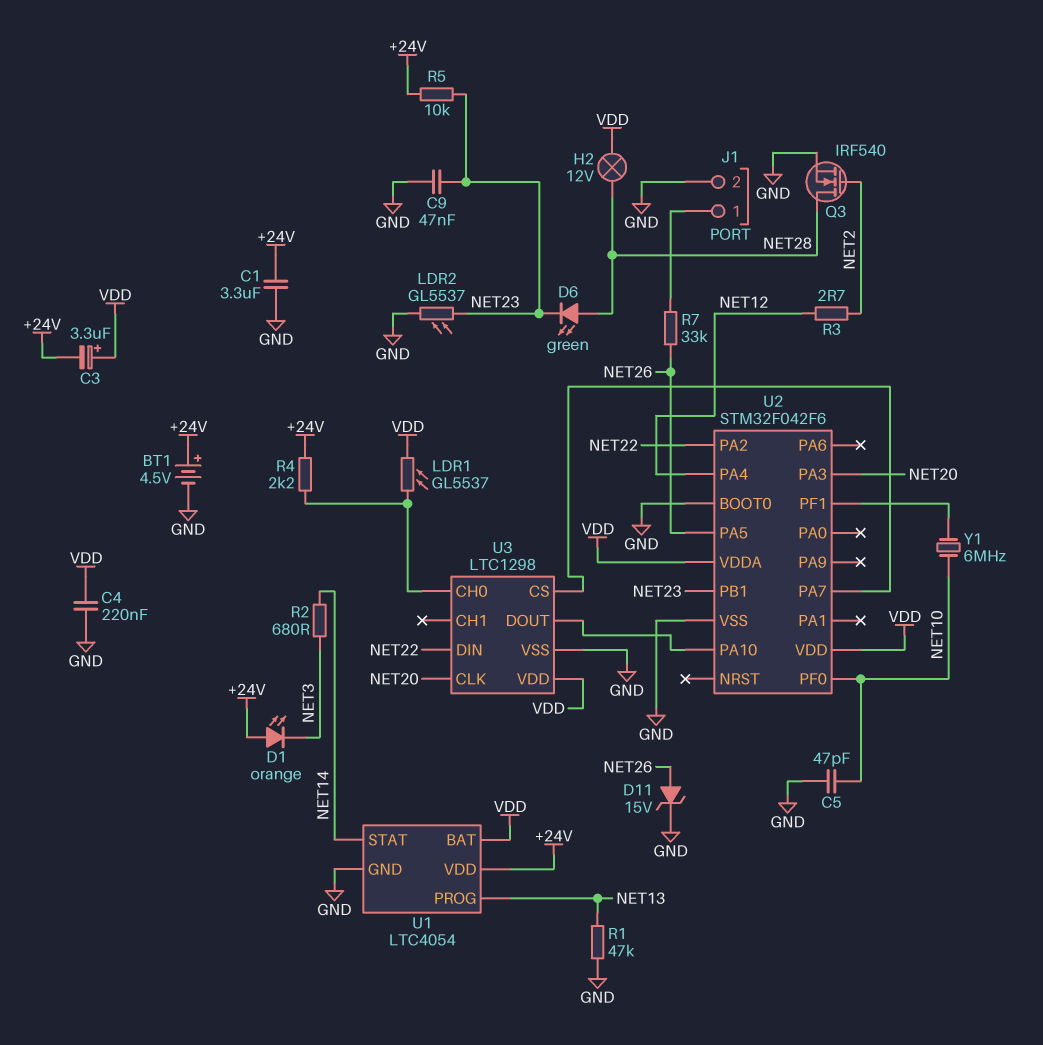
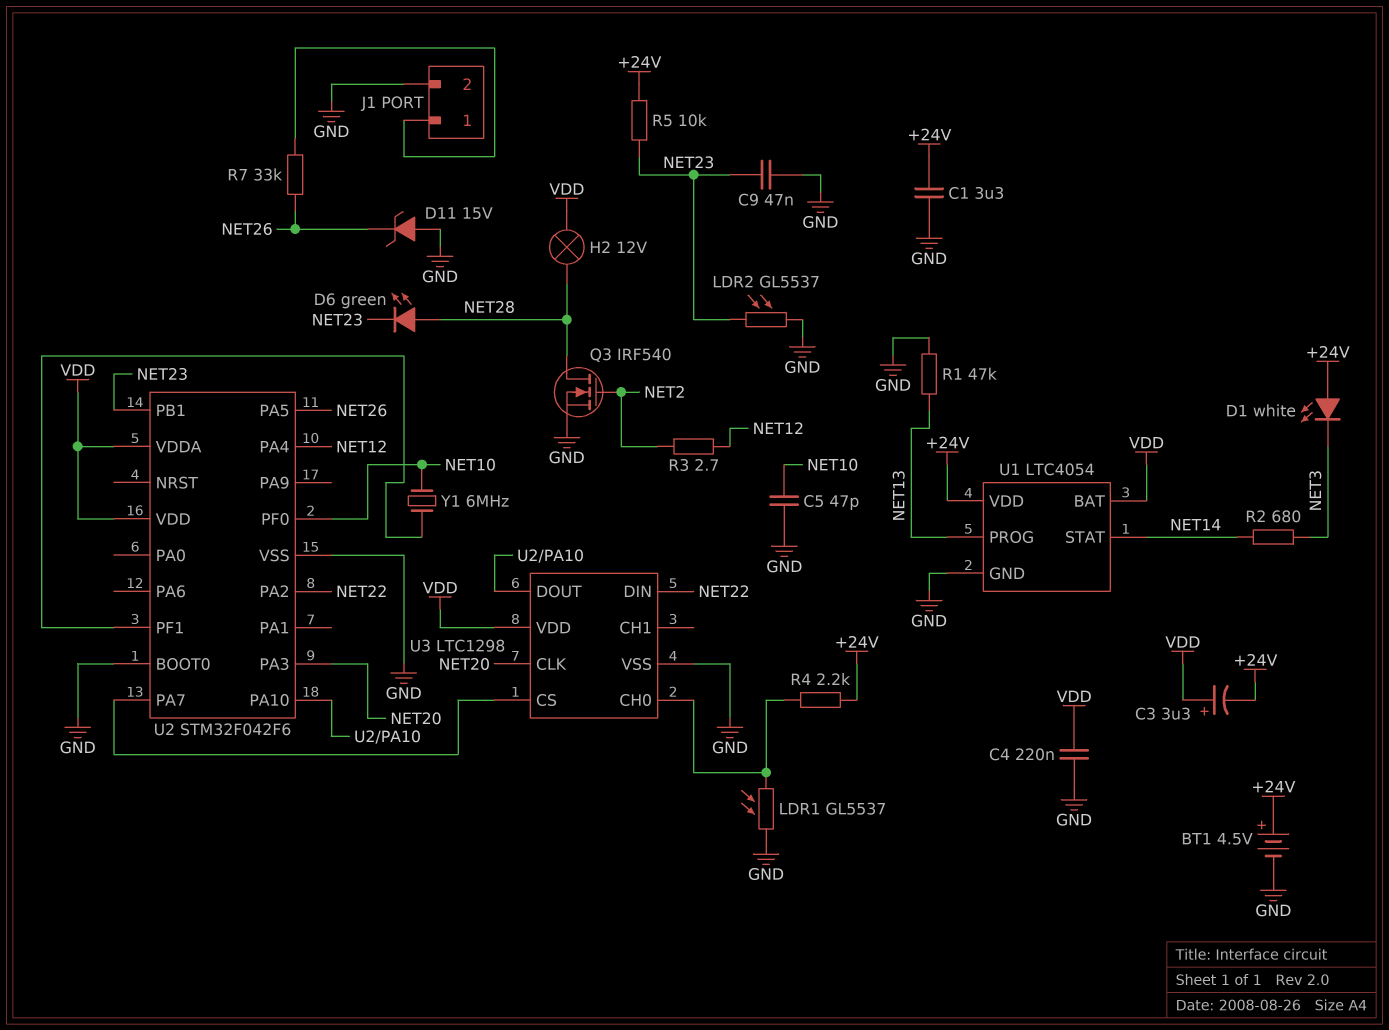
D1: LED orange (A +24V, K NET3) -> LED white (A +24V, K NET3)
D11: zener 15V (A NET26, K GND) -> zener 15V (A GND, K NET26)
LDR1: GL5537 (U3/CH0, VDD) -> GL5537 (GND, U3/CH0)

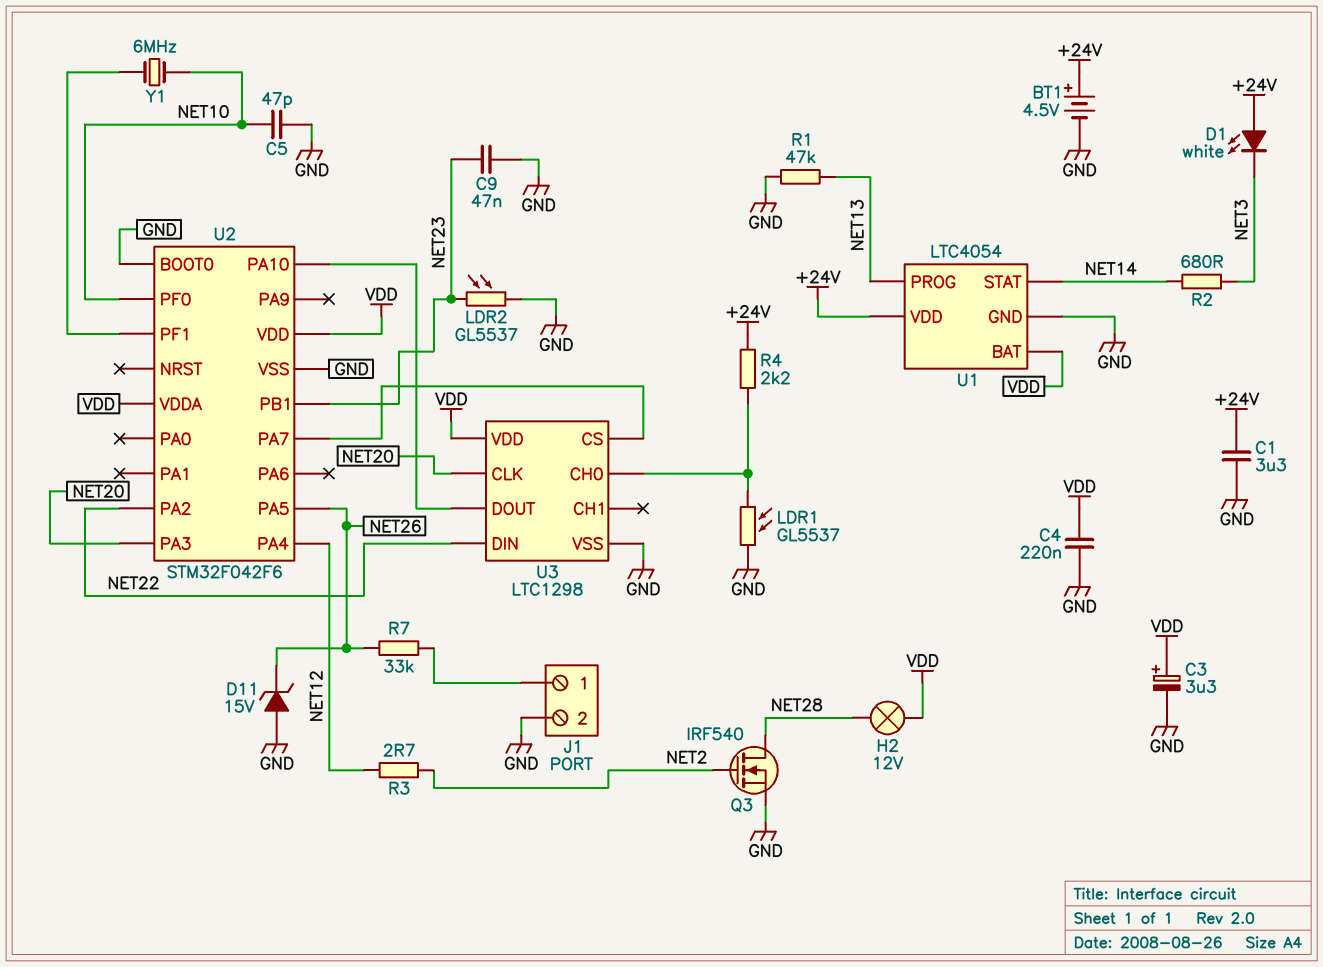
C3: 3.3uF (plus VDD, minus +24V) -> 3.3uF (plus VDD, minus GND)
D6: LED green (A NET28, K NET23) -> none
R5: 10k (+24V, NET23) -> none

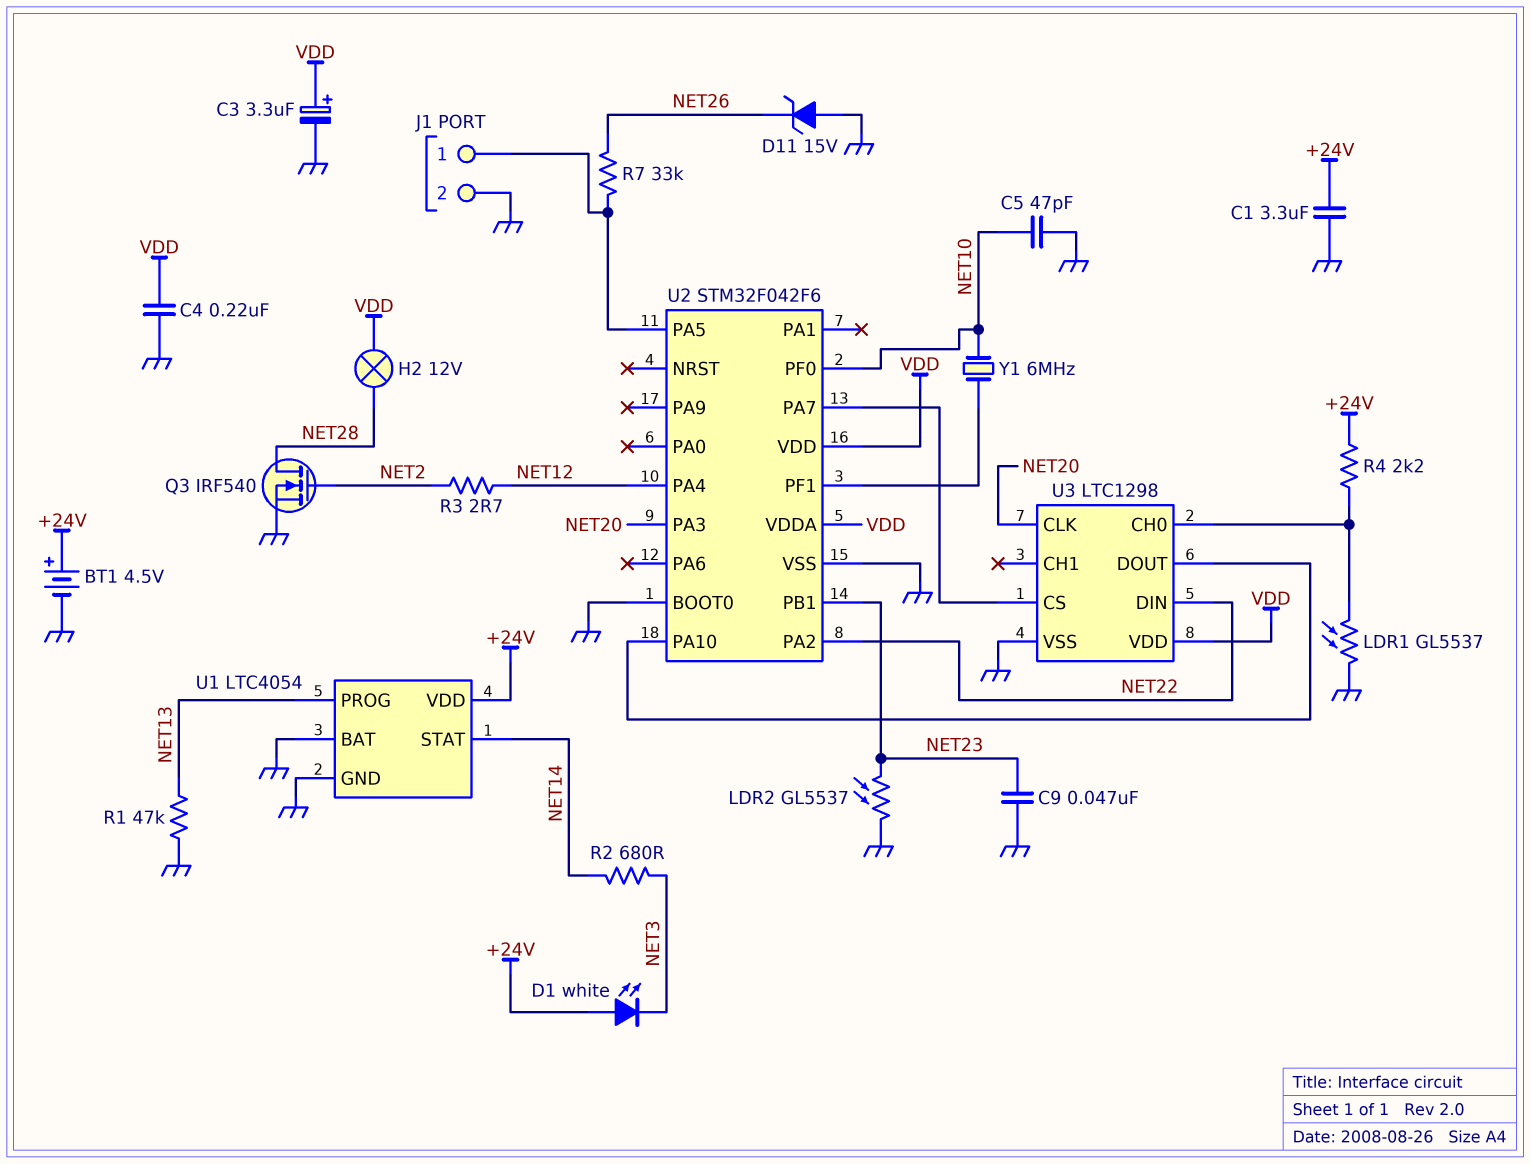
U1 pin BAT: VDD -> GND
U2 pin PA5: NET26 -> J1/1

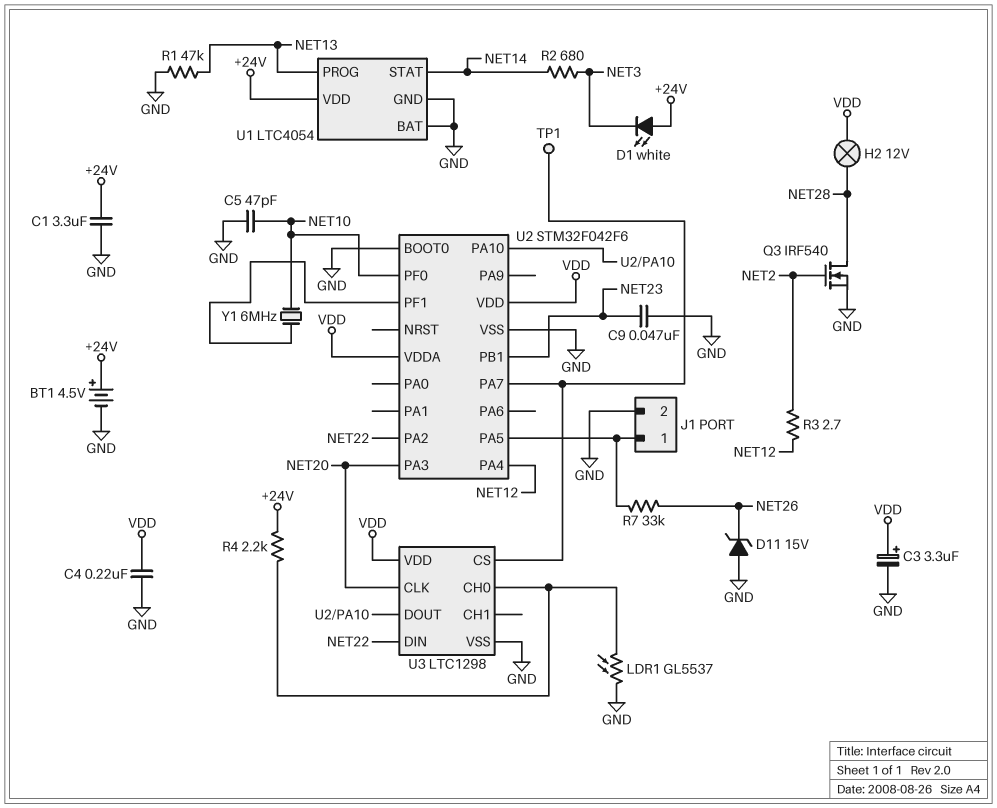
LDR2: GL5537 (GND, NET23) -> none
TP1: none -> test point (U2/PA7)

